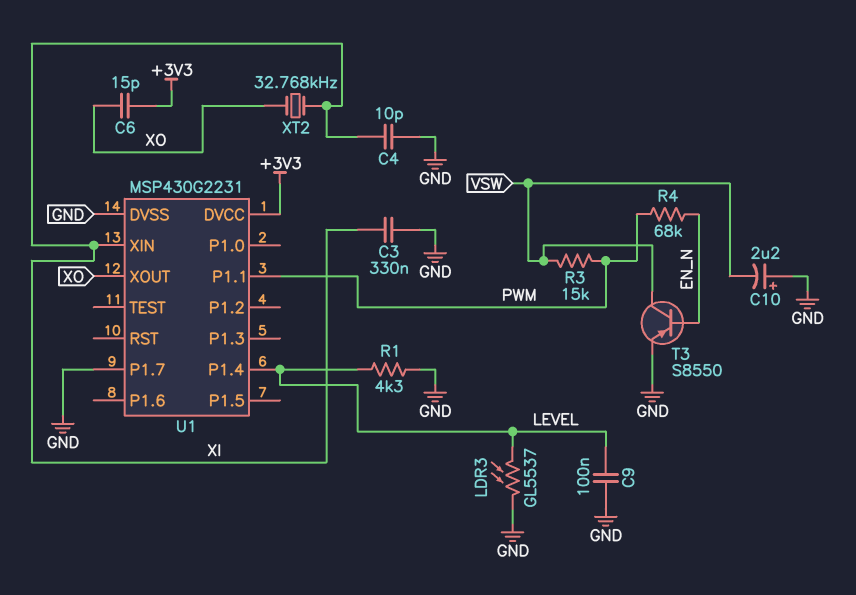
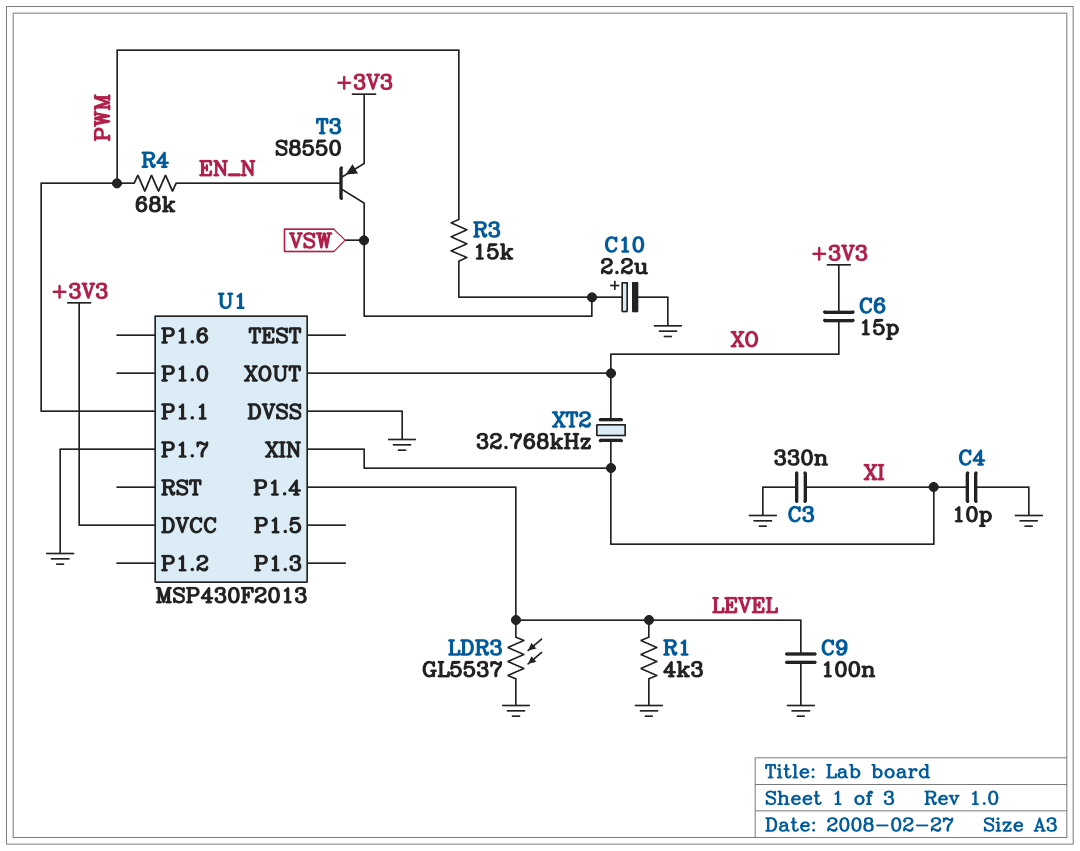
C10: 2.2uF (plus GND, minus VSW) -> 2.2uF (plus VSW, minus GND)
T3: PNP S8550 (B EN_N, C VSW, E GND) -> PNP S8550 (B EN_N, C VSW, E +3V3)
U1: MSP430G2231 -> MSP430F2013

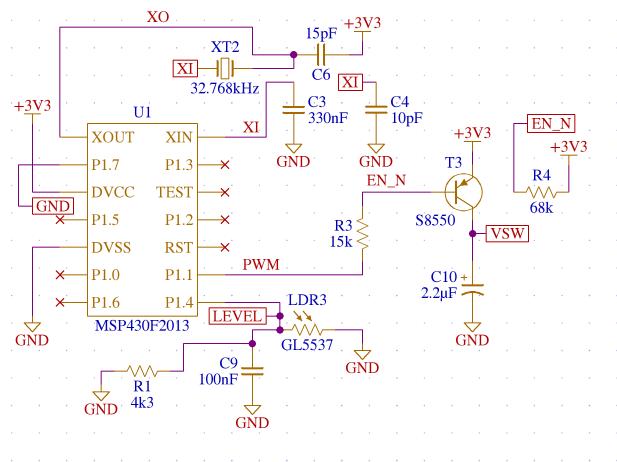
R3: 15k (PWM, VSW) -> 15k (EN_N, PWM)
R4: 68k (EN_N, PWM) -> 68k (+3V3, EN_N)

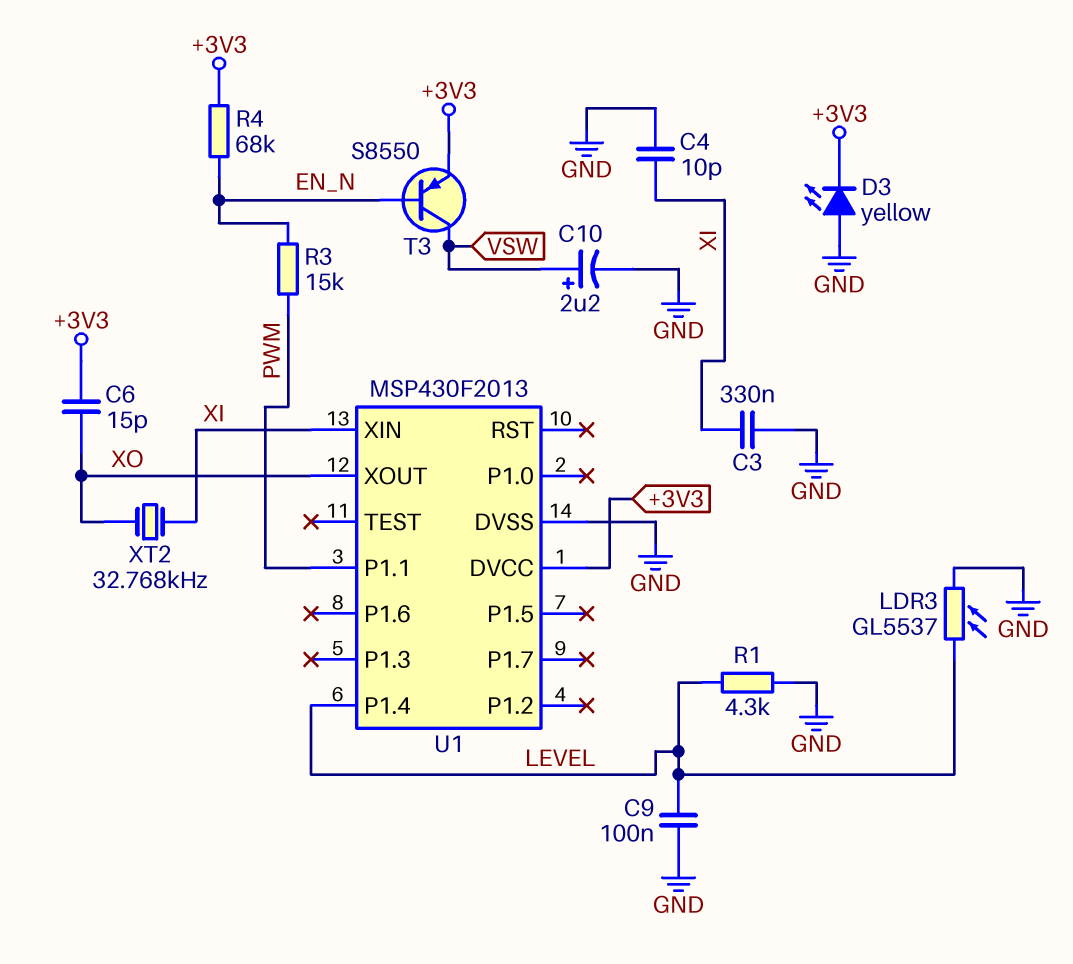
D3: none -> LED yellow (A GND, K +3V3)
U1 pin P1.7: GND -> none

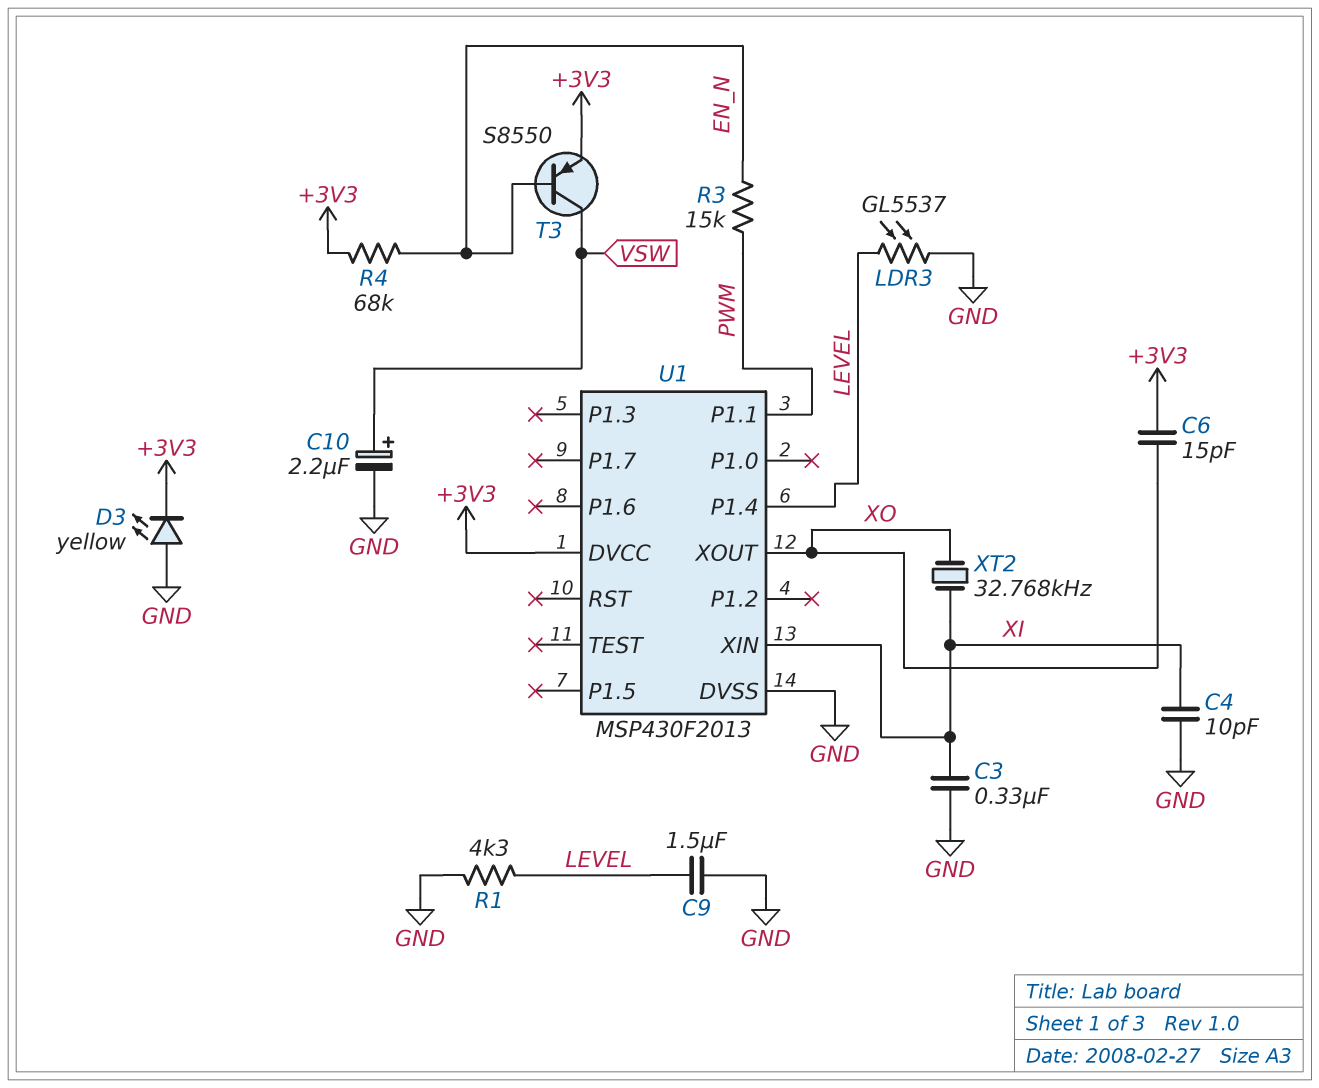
C9: 100nF (GND, LEVEL) -> 1.5uF (GND, LEVEL)

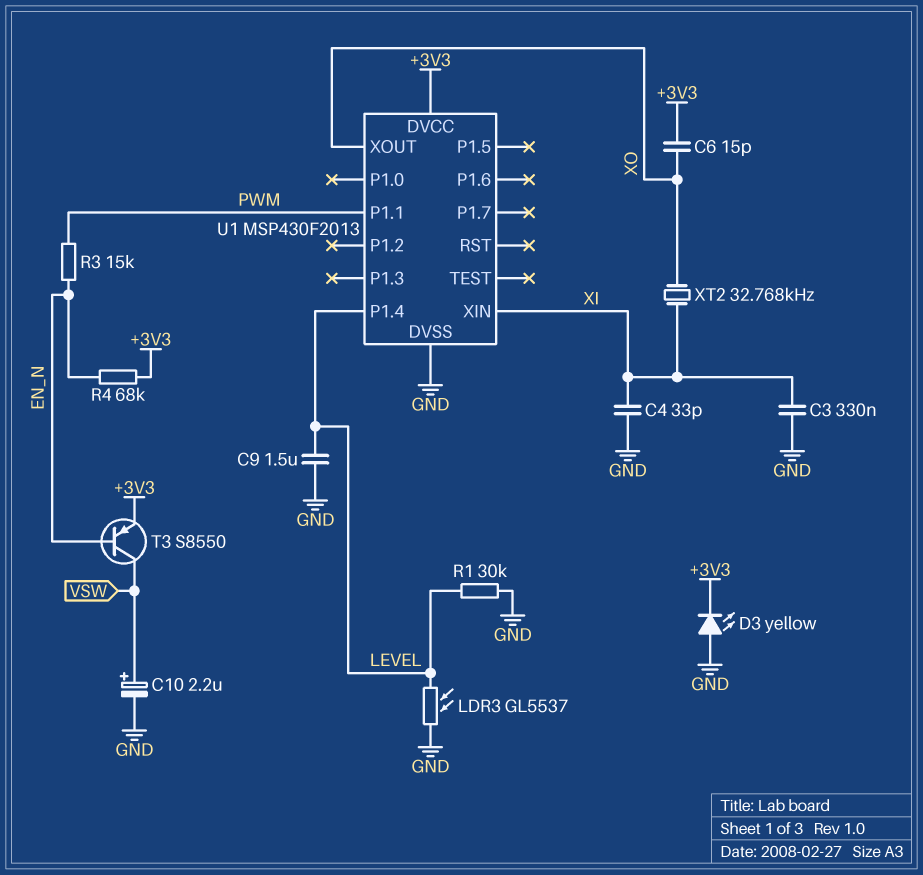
C4: 10pF (GND, XI) -> 33pF (GND, XI)
R1: 4.3k (GND, LEVEL) -> 30k (GND, LEVEL)

